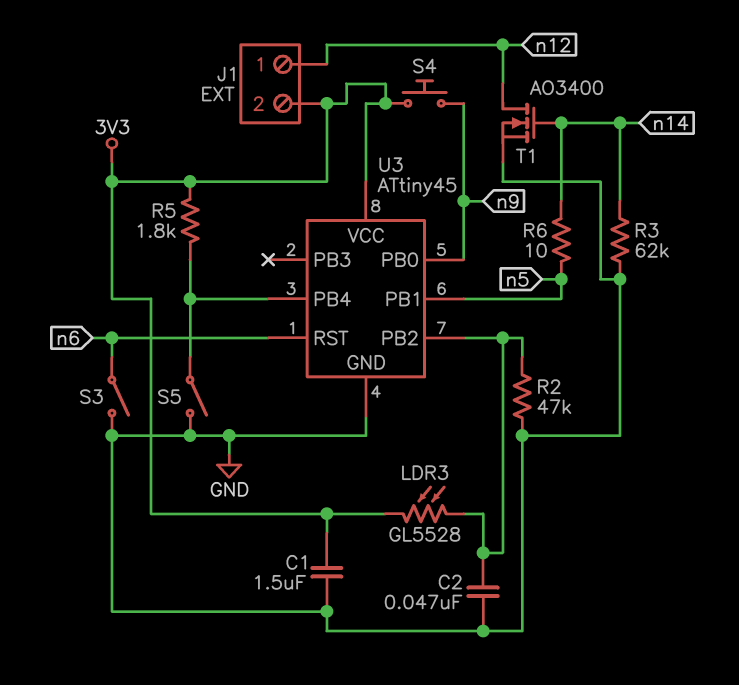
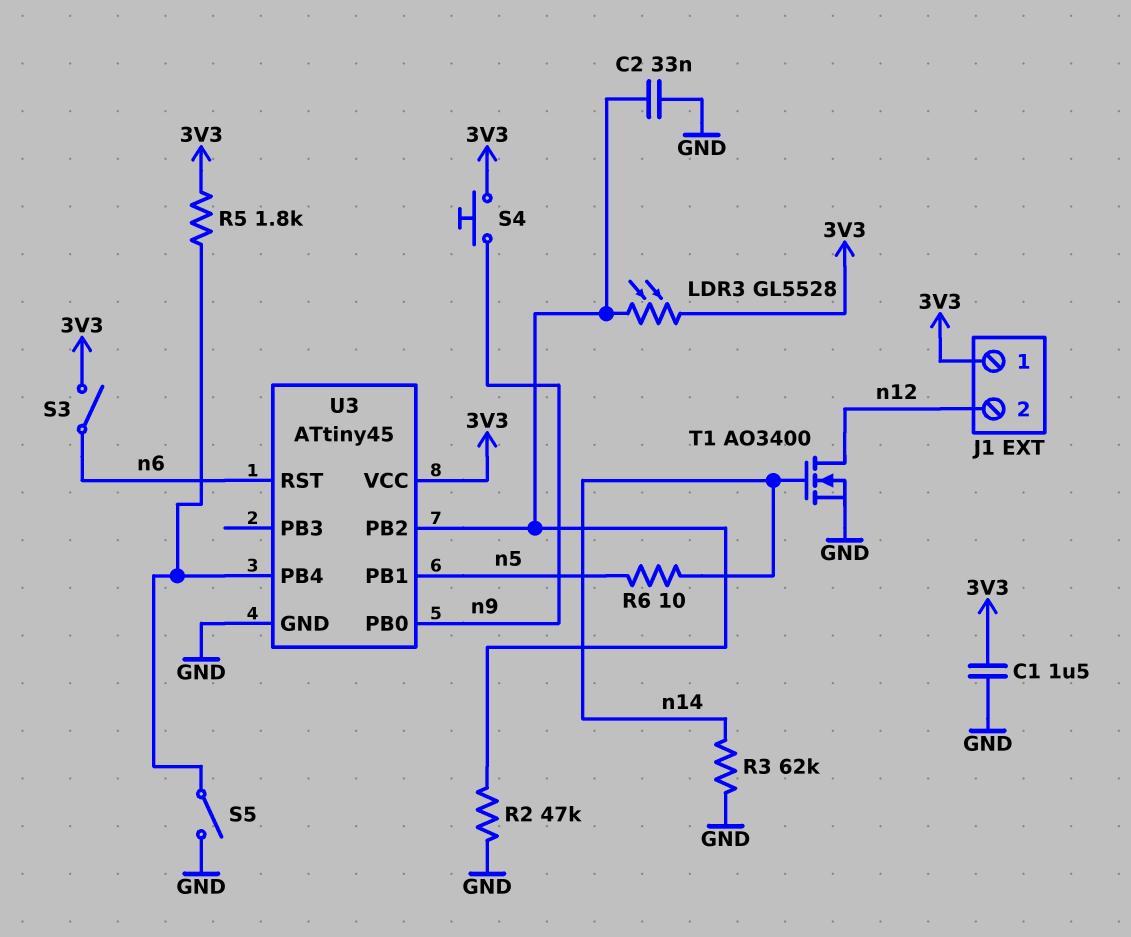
C2: 47nF (GND, U3/PB2) -> 33nF (GND, U3/PB2)
J1 pin 1: n12 -> 3V3
J1 pin 2: 3V3 -> n12
S3: switch (GND, n6) -> switch (3V3, n6)

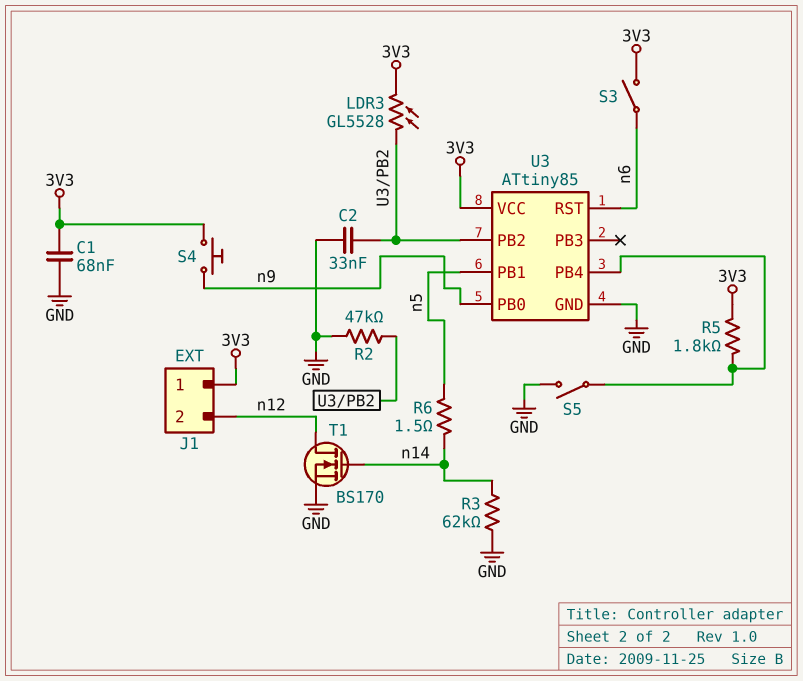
C1: 1.5uF (3V3, GND) -> 68nF (3V3, GND)
R6: 10 (n5, n14) -> 1.5 (n5, n14)
T1: NMOS AO3400 (G n14, D n12, S GND) -> NMOS BS170 (G n14, D n12, S GND)
U3: ATtiny45 -> ATtiny85

